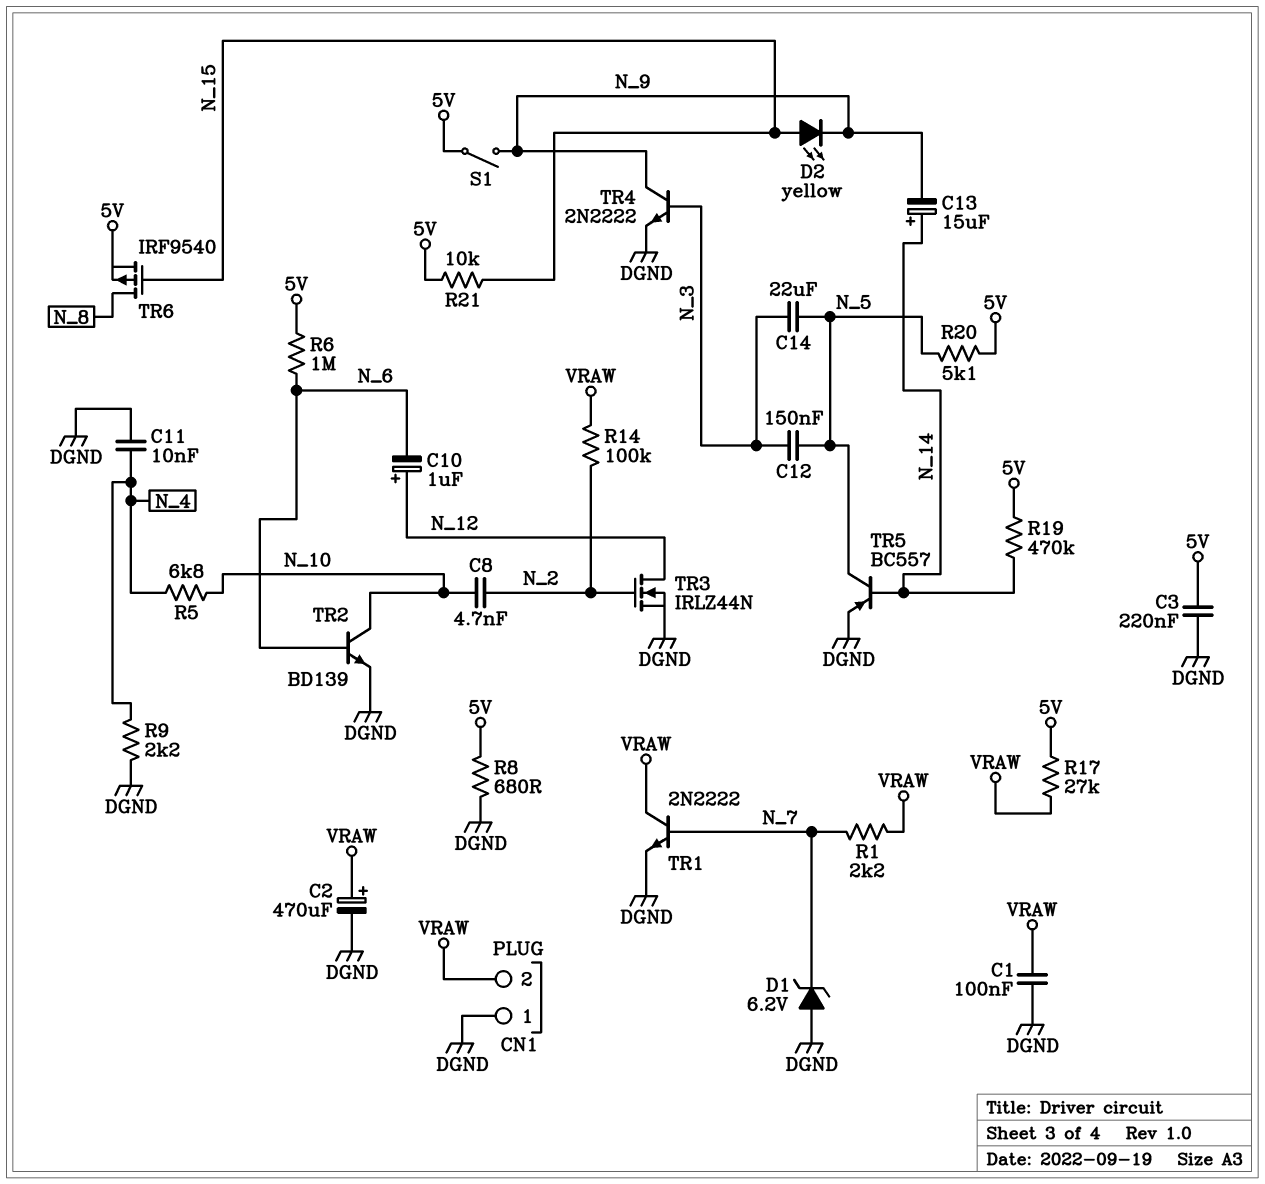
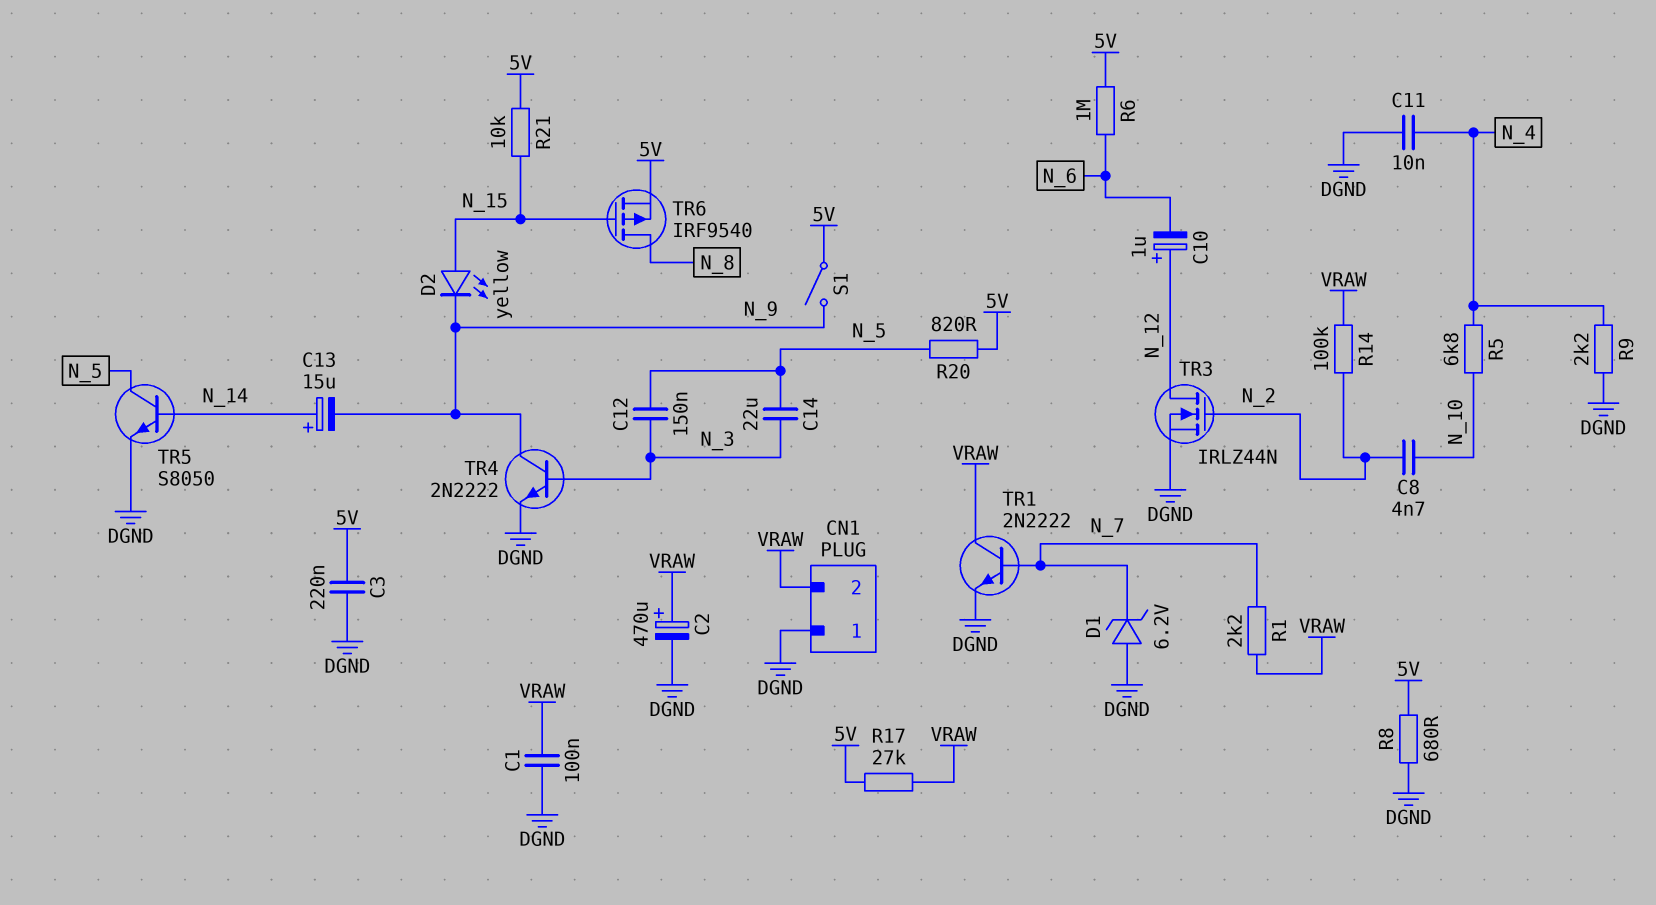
R19: 470k (5V, N_14) -> none
R20: 5.1k (5V, N_5) -> 820 (5V, N_5)
TR2: NPN BD139 (B N_6, C N_10, E DGND) -> none
TR5: PNP BC557 (B N_14, C N_5, E DGND) -> NPN S8050 (B N_14, C N_5, E DGND)

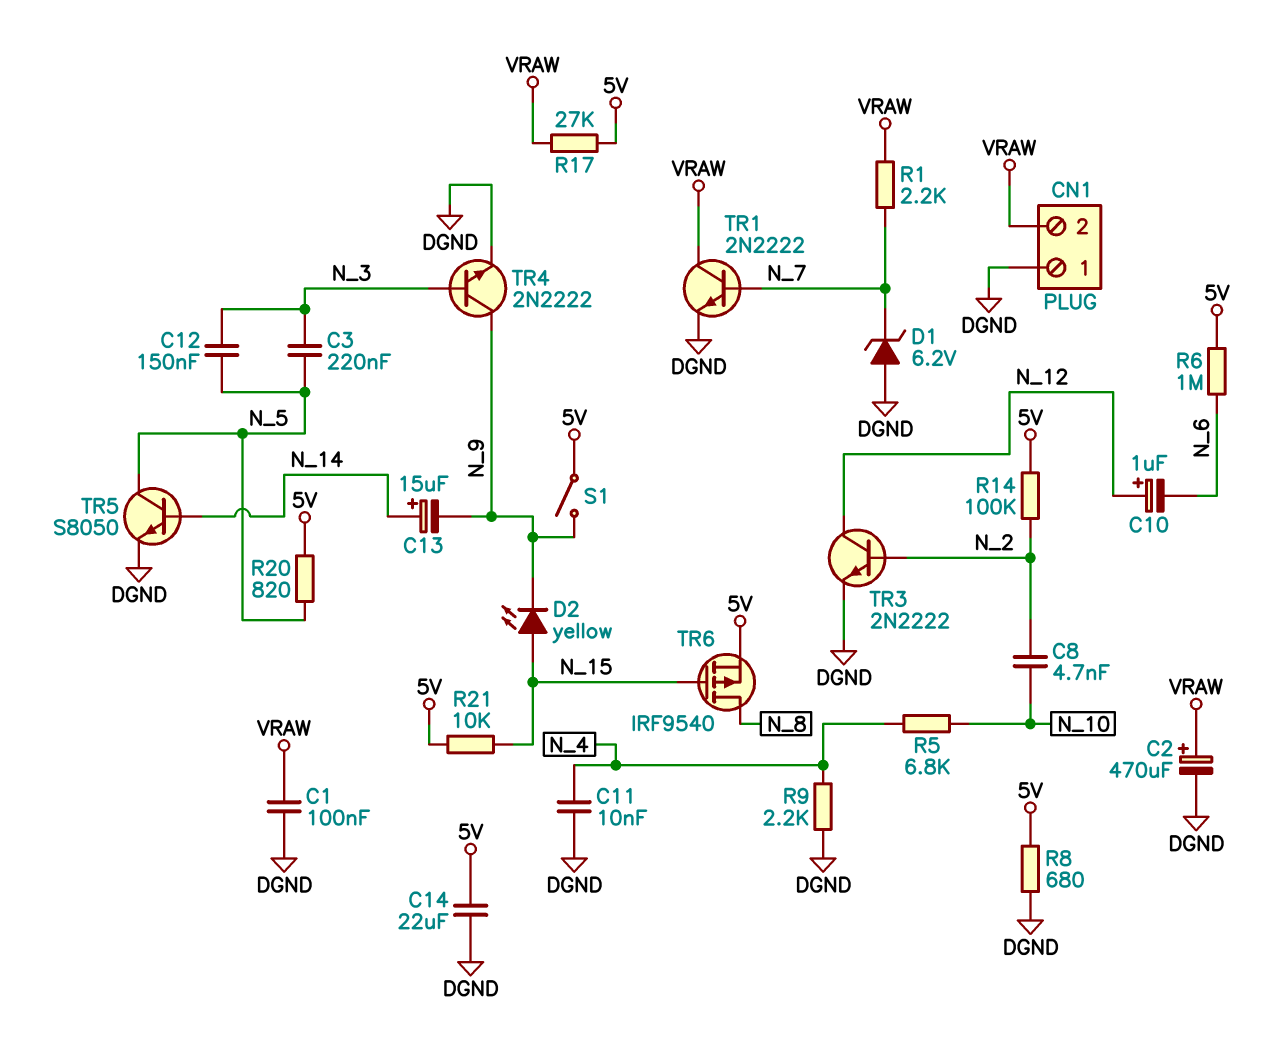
C3: 220nF (5V, DGND) -> 220nF (N_3, N_5)
C14: 22uF (N_3, N_5) -> 22uF (5V, DGND)
R14: 100k (N_2, VRAW) -> 100k (5V, N_2)
TR3: NMOS IRLZ44N (G N_2, D N_12, S DGND) -> NPN 2N2222 (B N_2, C N_12, E DGND)

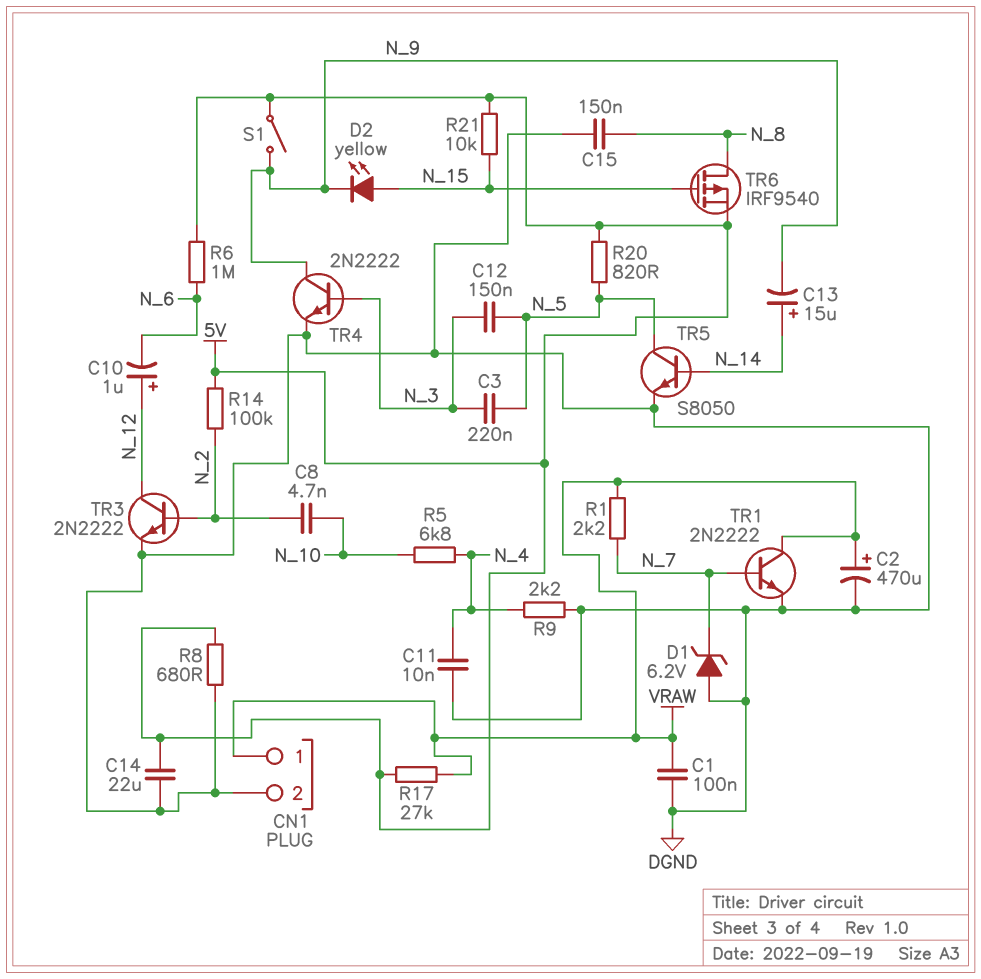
C15: none -> 150nF (DGND, N_8)
CN1 pin 1: DGND -> VRAW
CN1 pin 2: VRAW -> DGND

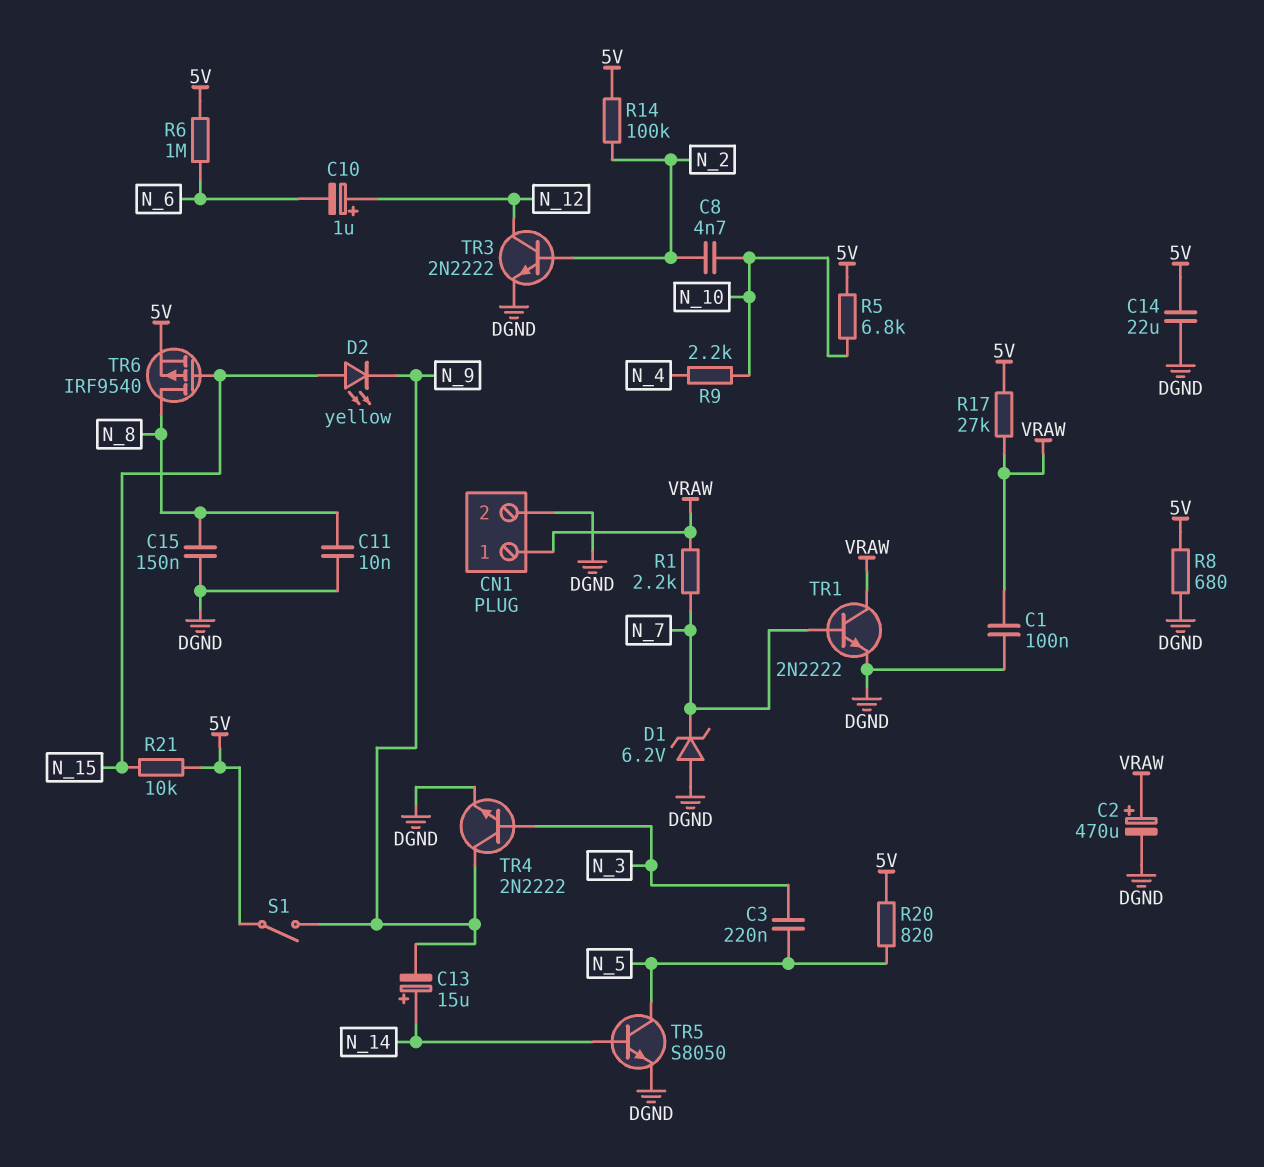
C11: 10nF (DGND, N_4) -> 10nF (DGND, N_8)
C12: 150nF (N_3, N_5) -> none
R5: 6.8k (N_4, N_10) -> 6.8k (5V, N_10)
R9: 2.2k (DGND, N_4) -> 2.2k (N_4, N_10)

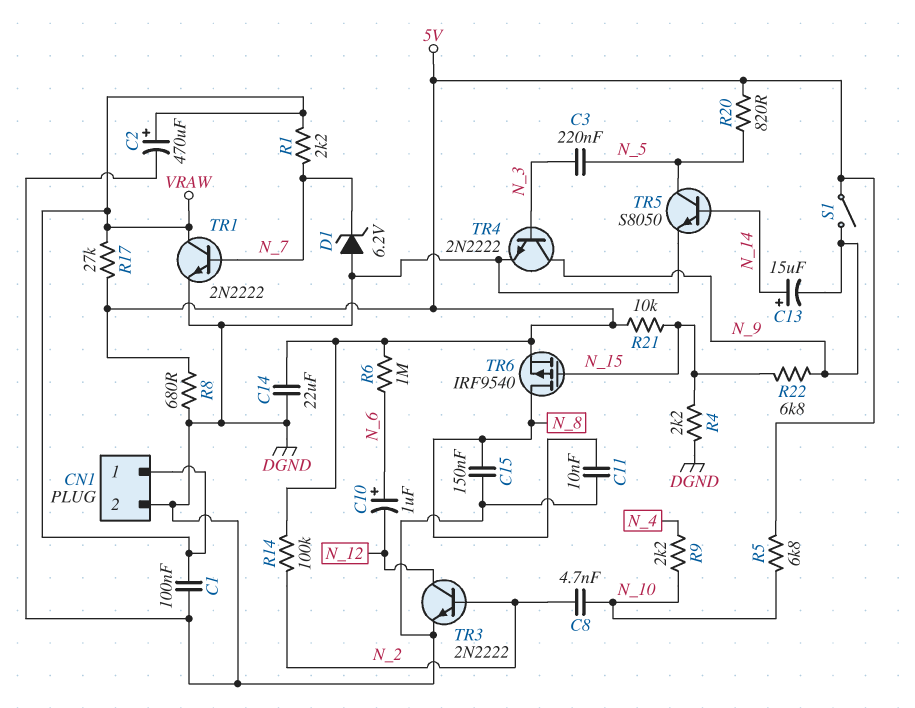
C10: 1uF (plus N_12, minus N_6) -> 1uF (plus N_6, minus N_12)
D2: LED yellow (A N_15, K N_9) -> none
R4: none -> 2.2k (DGND, N_15)
R22: none -> 6.8k (N_9, N_15)

